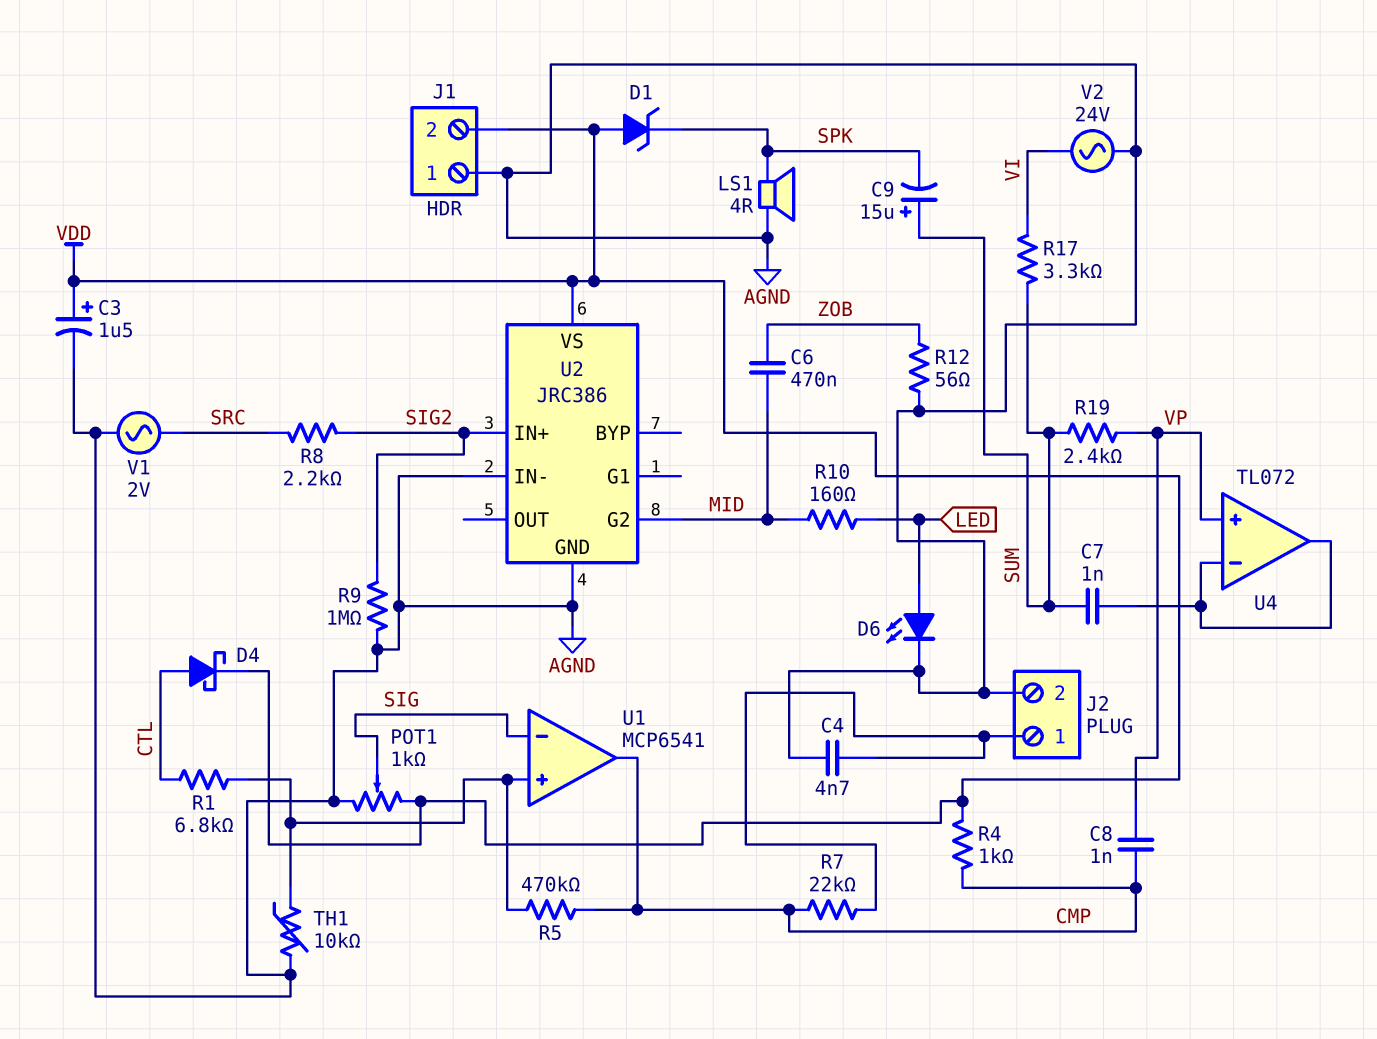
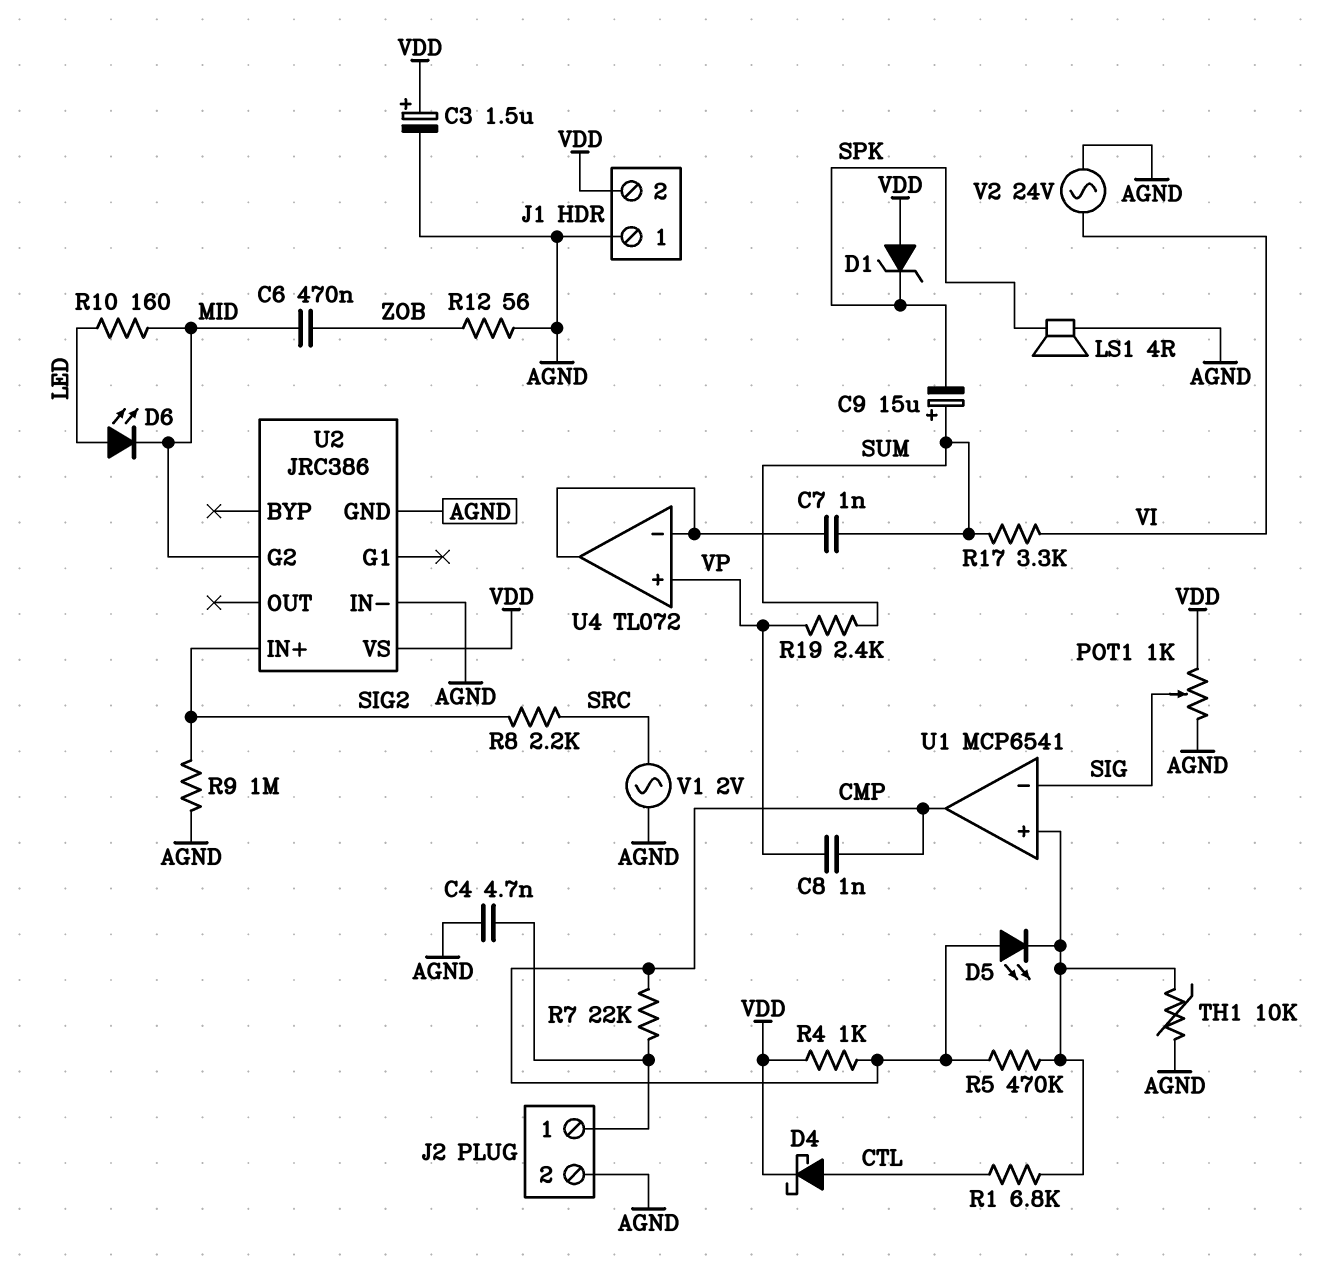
D5: none -> LED (A CMP, K U1/in+)
D6: LED (A LED, K AGND) -> LED (A LED, K MID)

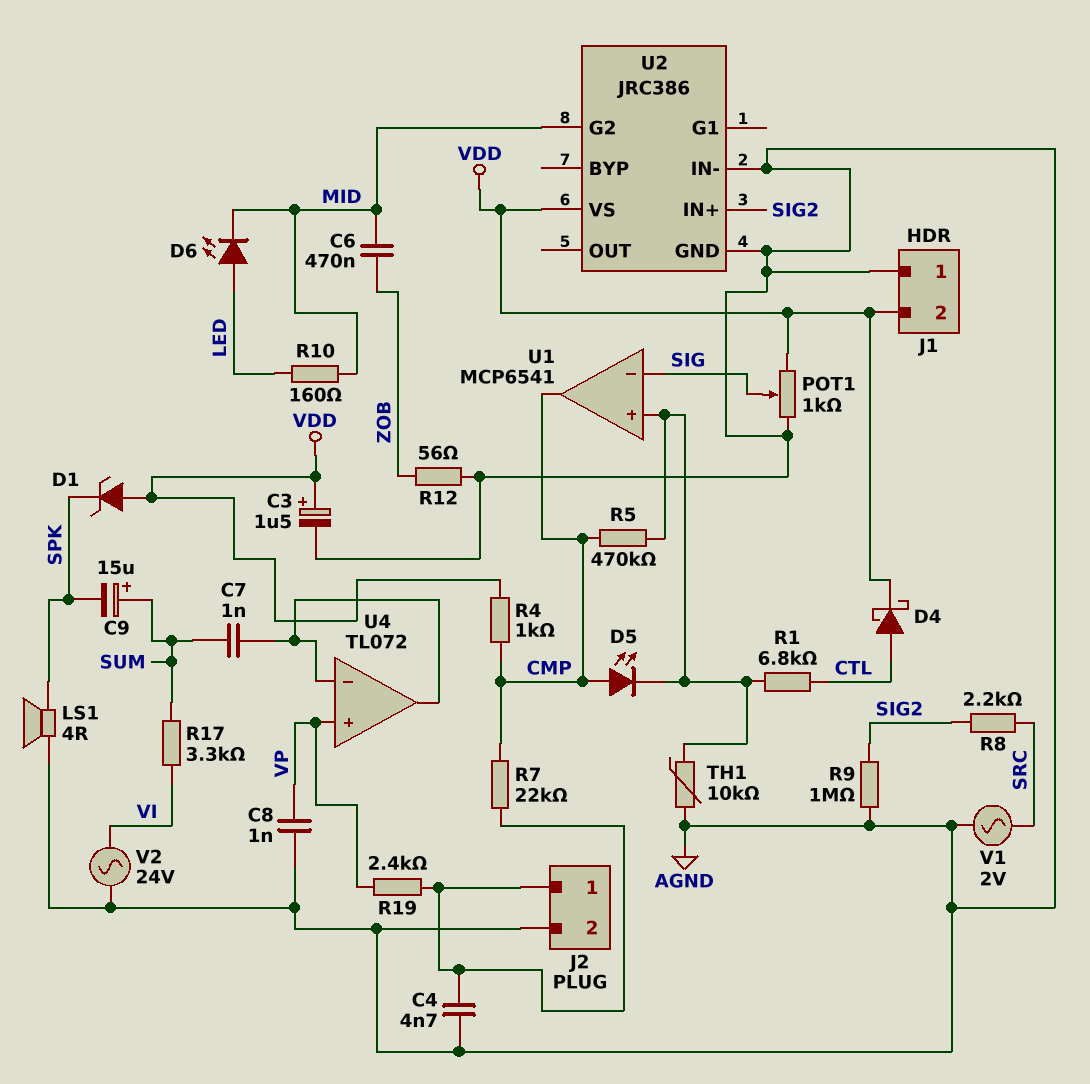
C8: 1nF (CMP, VP) -> 1nF (AGND, VP)
R19: 2.4k (SUM, VP) -> 2.4k (J2/1, VP)

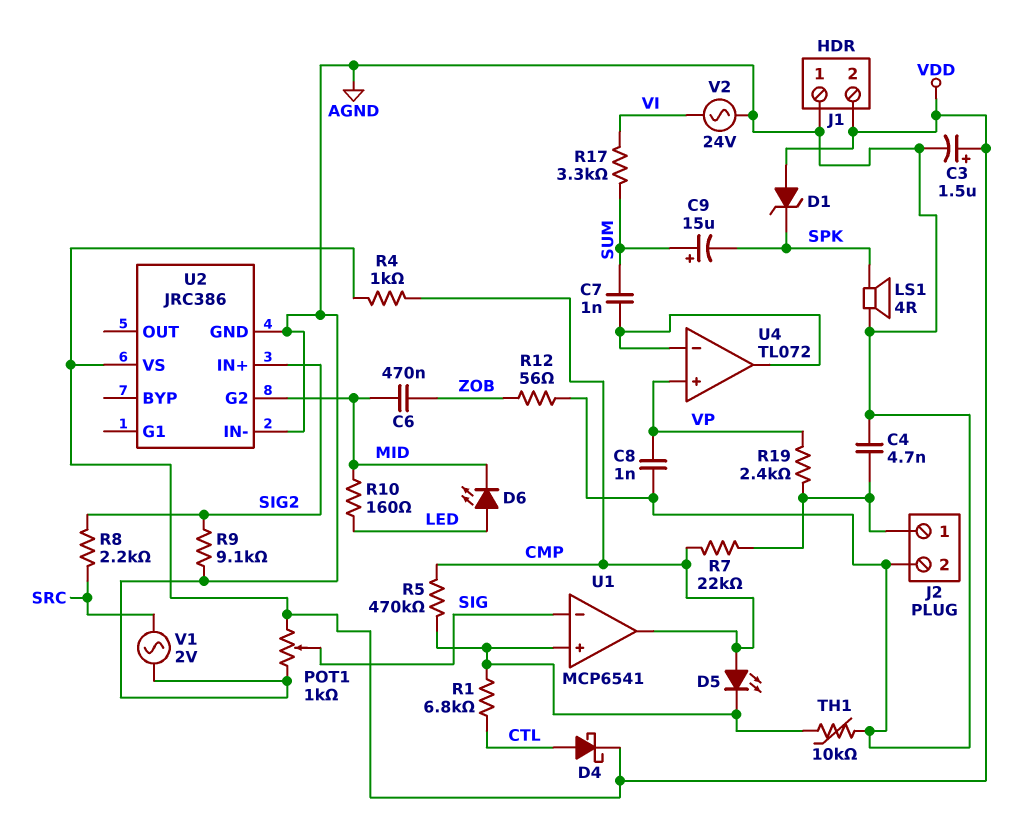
R9: 1M (AGND, SIG2) -> 9.1k (AGND, SIG2)

